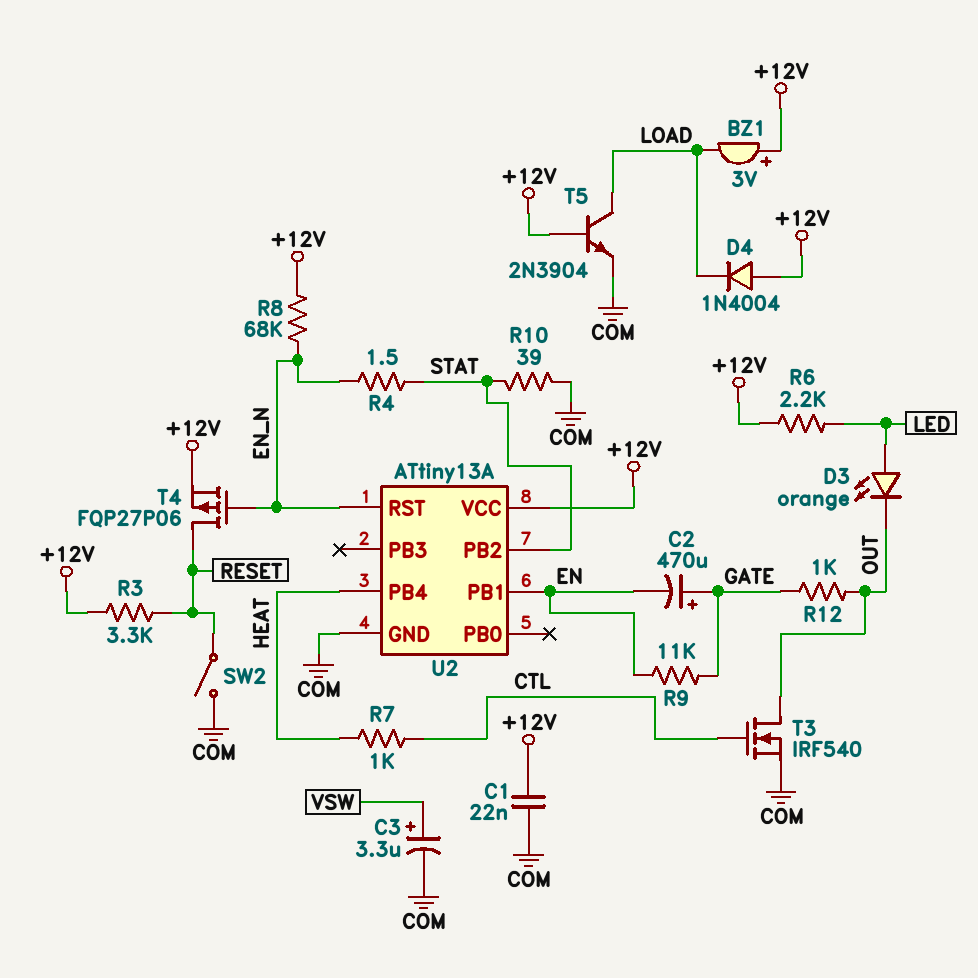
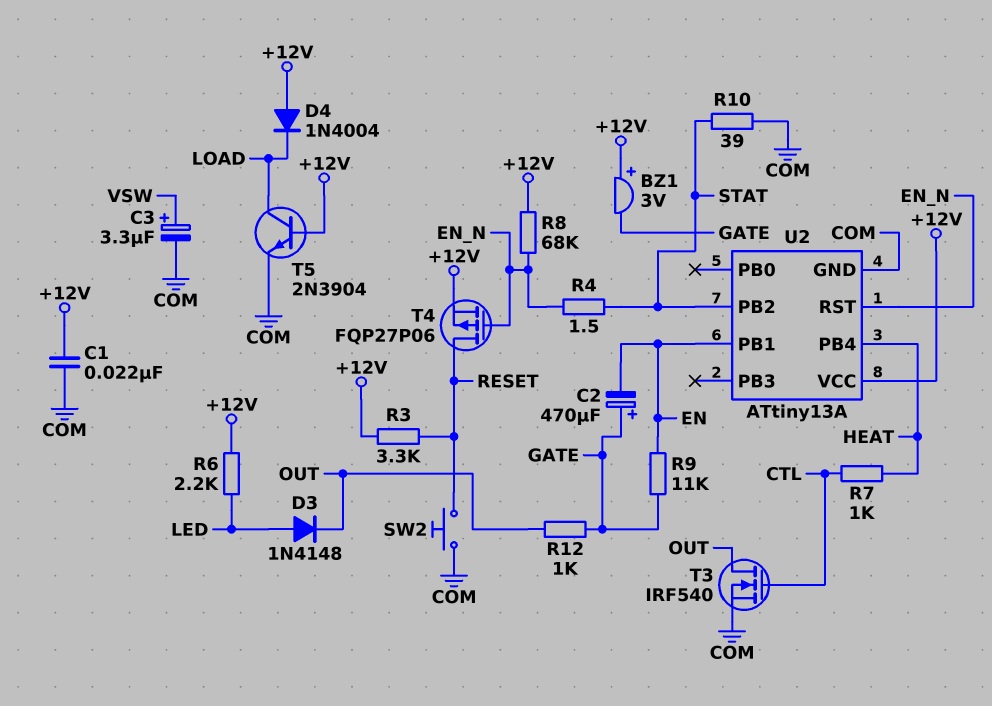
BZ1: buzzer 3V (plus +12V, minus LOAD) -> buzzer 3V (plus +12V, minus GATE)
D3: LED orange (A LED, K OUT) -> diode 1N4148 (A LED, K OUT)
SW2: switch (COM, RESET) -> button (COM, RESET)

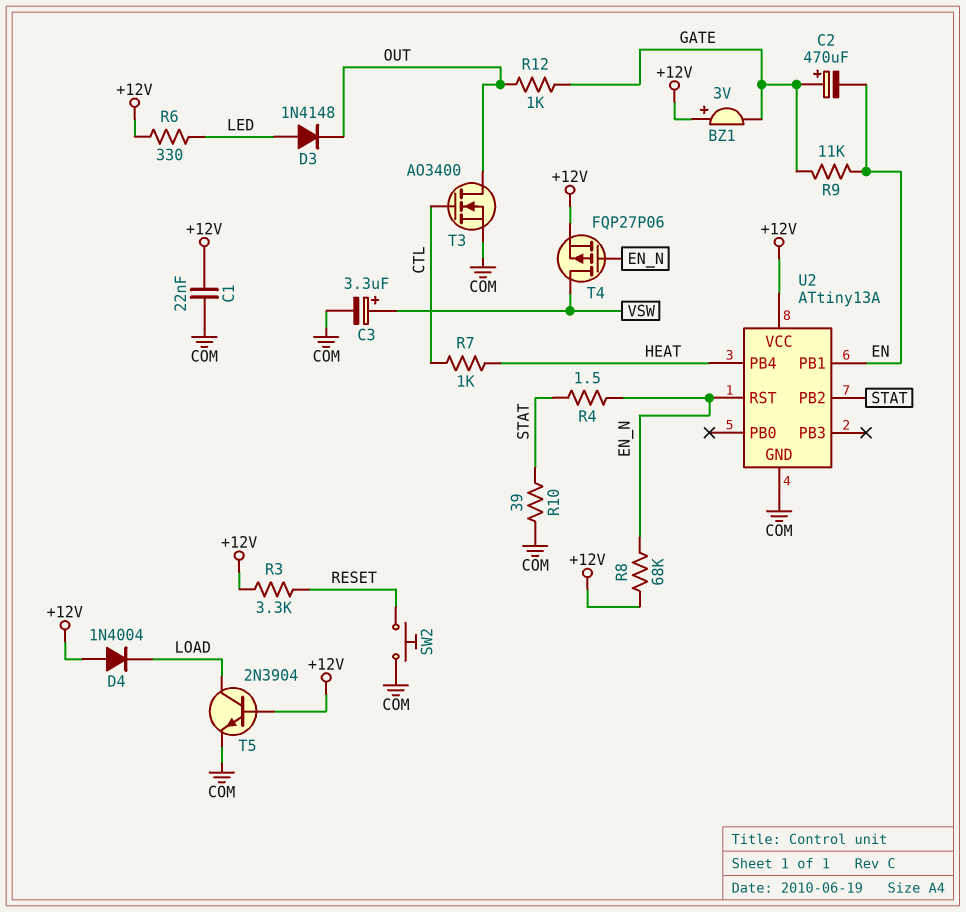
R6: 2.2k (+12V, LED) -> 330 (+12V, LED)
T3: NMOS IRF540 (G CTL, D OUT, S COM) -> NMOS AO3400 (G CTL, D OUT, S COM)
T4: PMOS FQP27P06 (G EN_N, D RESET, S +12V) -> PMOS FQP27P06 (G EN_N, D VSW, S +12V)

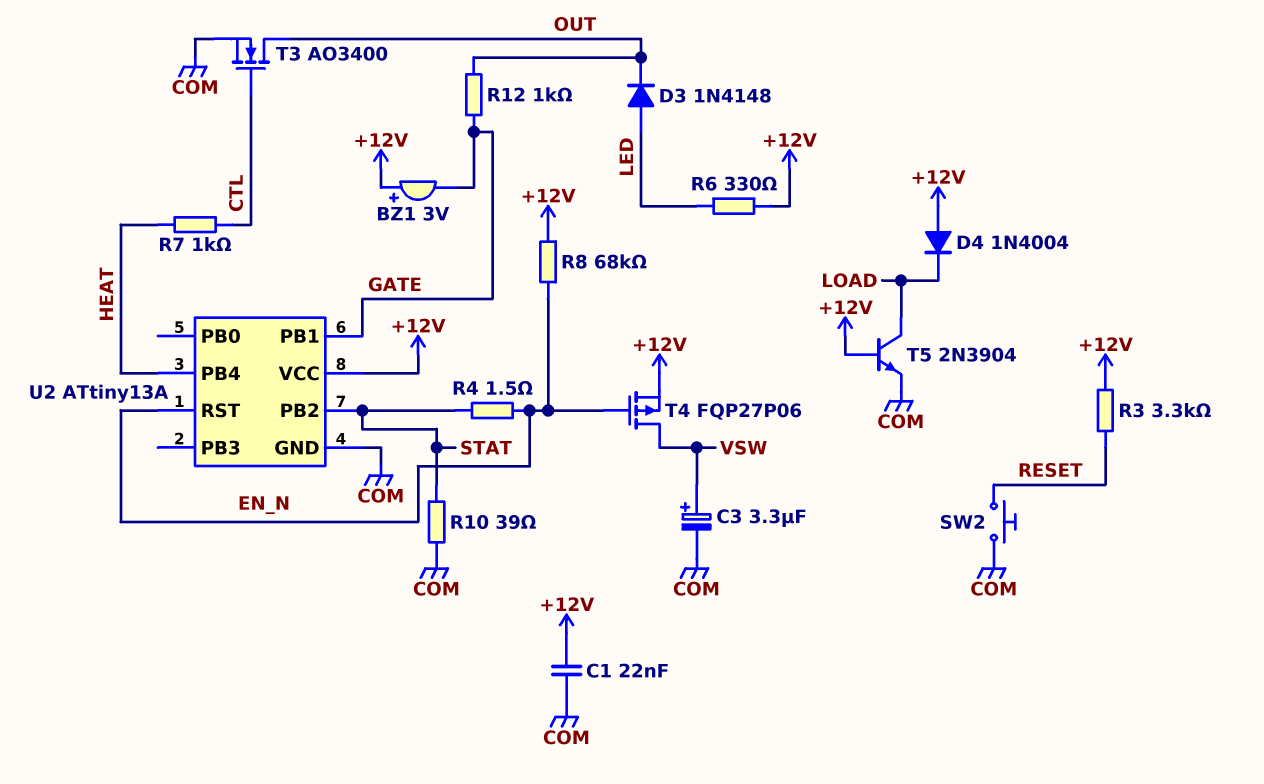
C2: 470uF (plus GATE, minus EN) -> none
R9: 11k (EN, GATE) -> none
U2 pin PB1: EN -> GATE

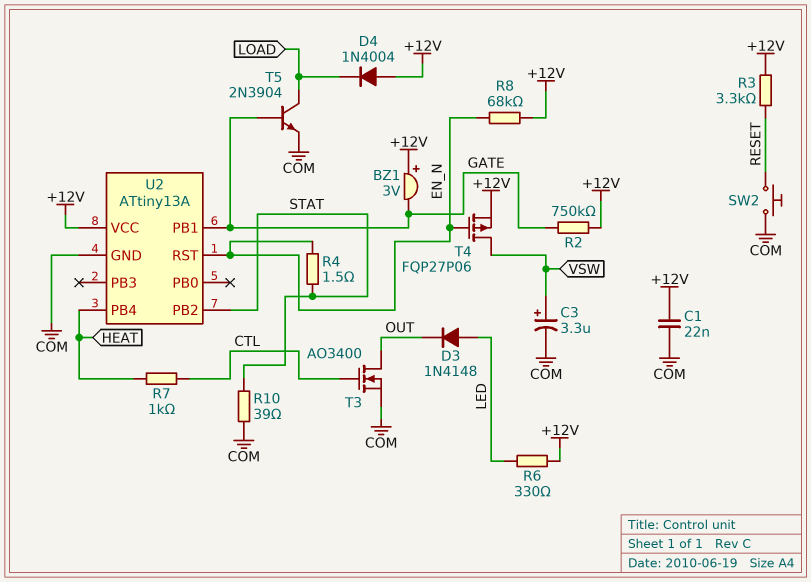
R2: none -> 750k (+12V, GATE)
R12: 1k (GATE, OUT) -> none
T5: NPN 2N3904 (B +12V, C LOAD, E COM) -> NPN 2N3904 (B GATE, C LOAD, E COM)

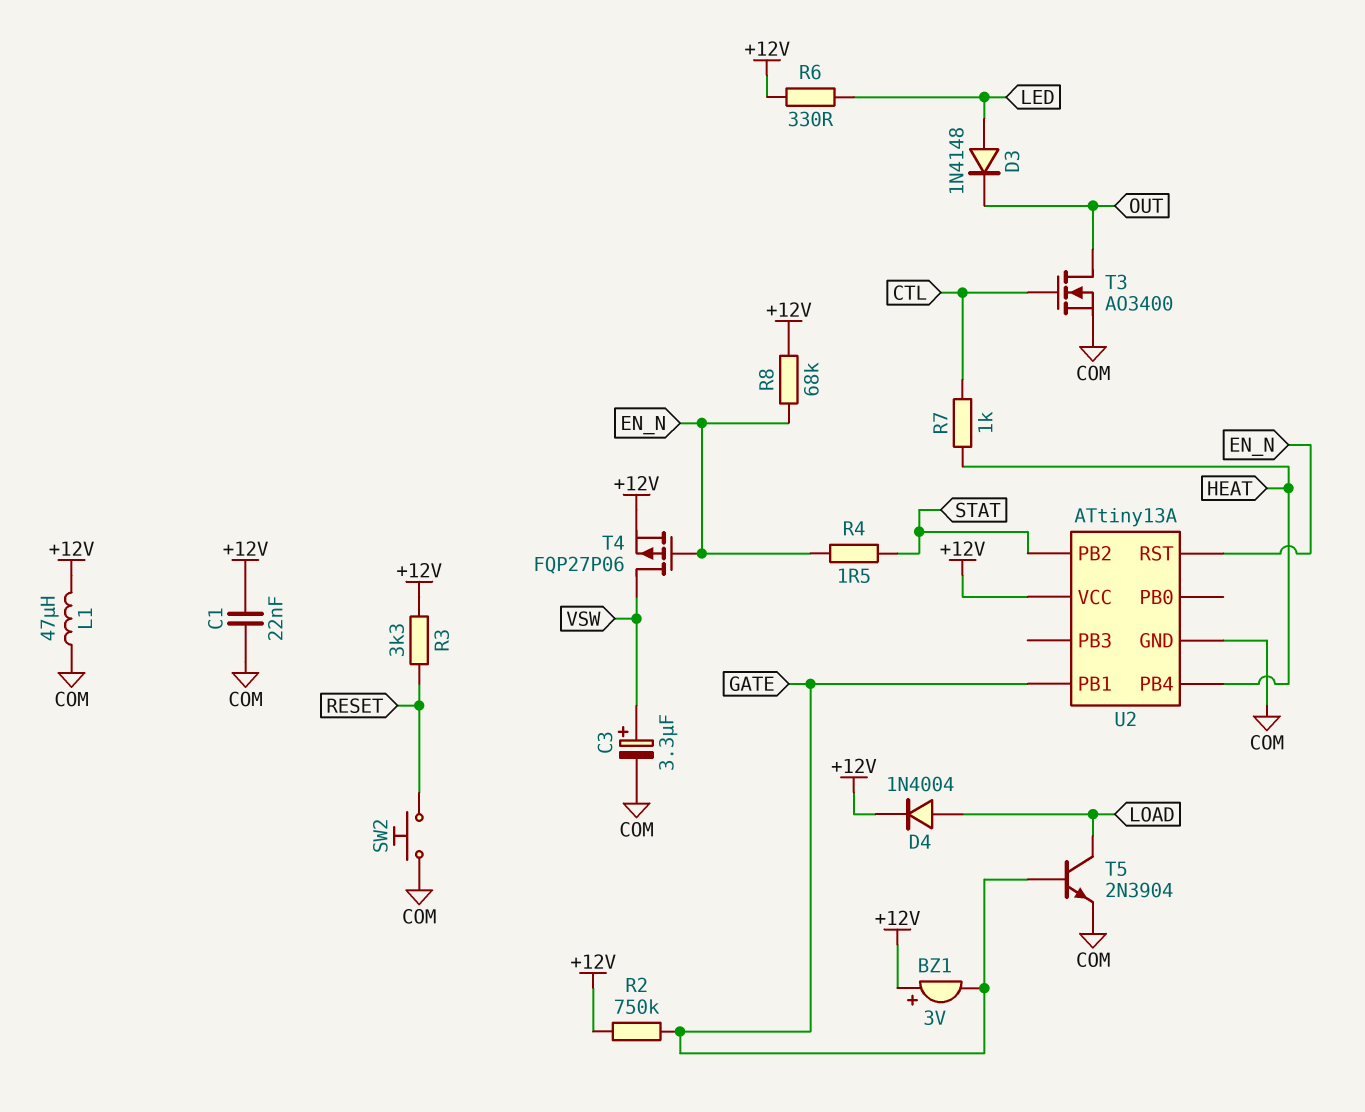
D4: diode 1N4004 (A +12V, K LOAD) -> diode 1N4004 (A LOAD, K +12V)
L1: none -> 47uH (+12V, COM)
R10: 39 (COM, STAT) -> none

